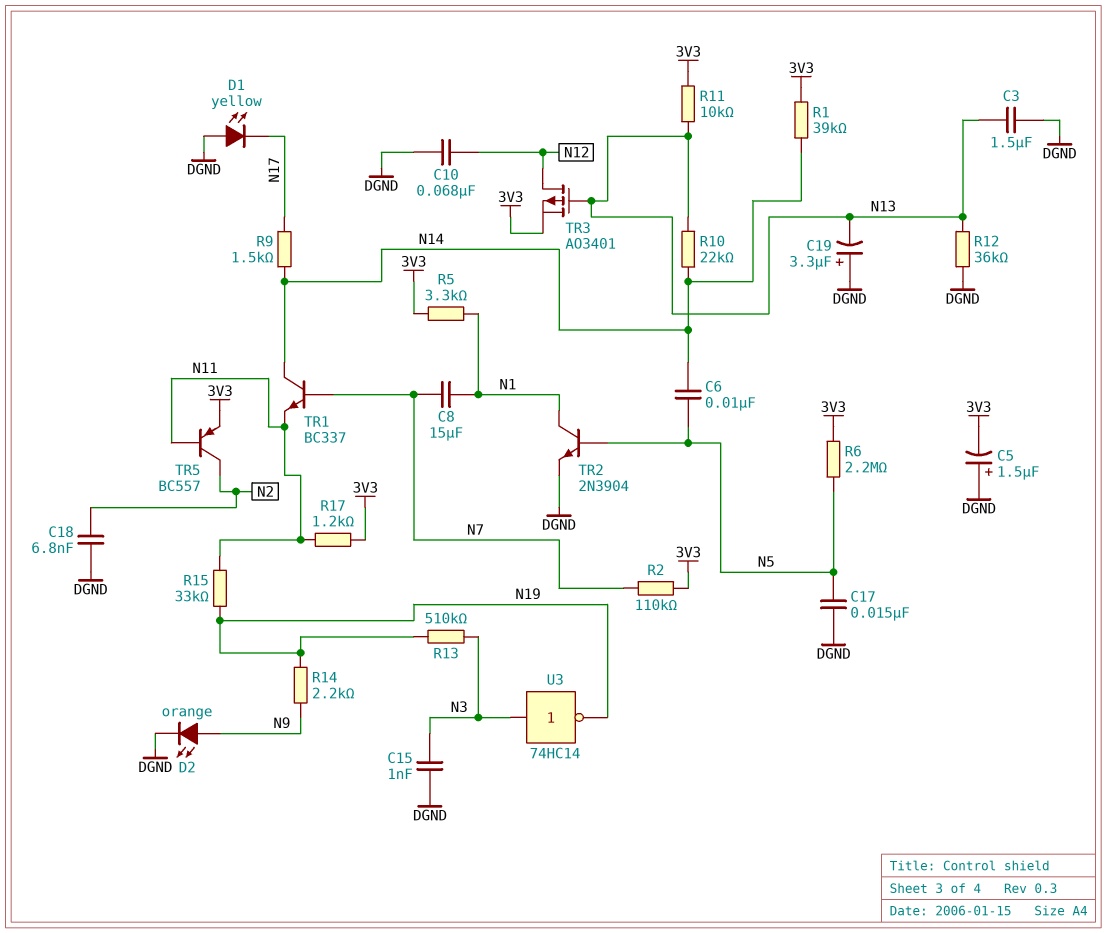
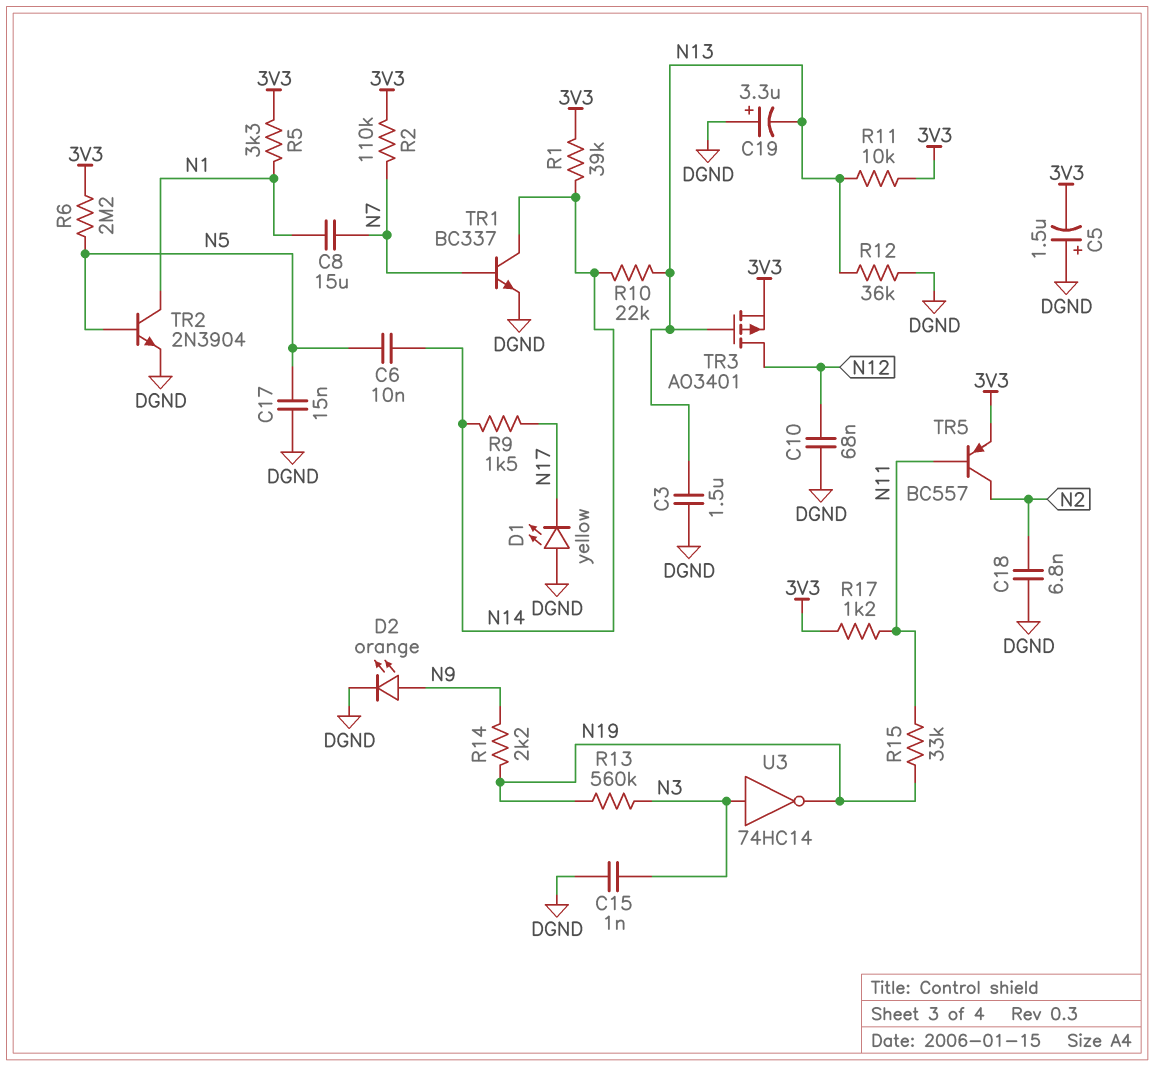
R13: 510k (N3, N19) -> 560k (N3, N19)
TR1: NPN BC337 (B N7, C N14, E N11) -> NPN BC337 (B N7, C N14, E DGND)

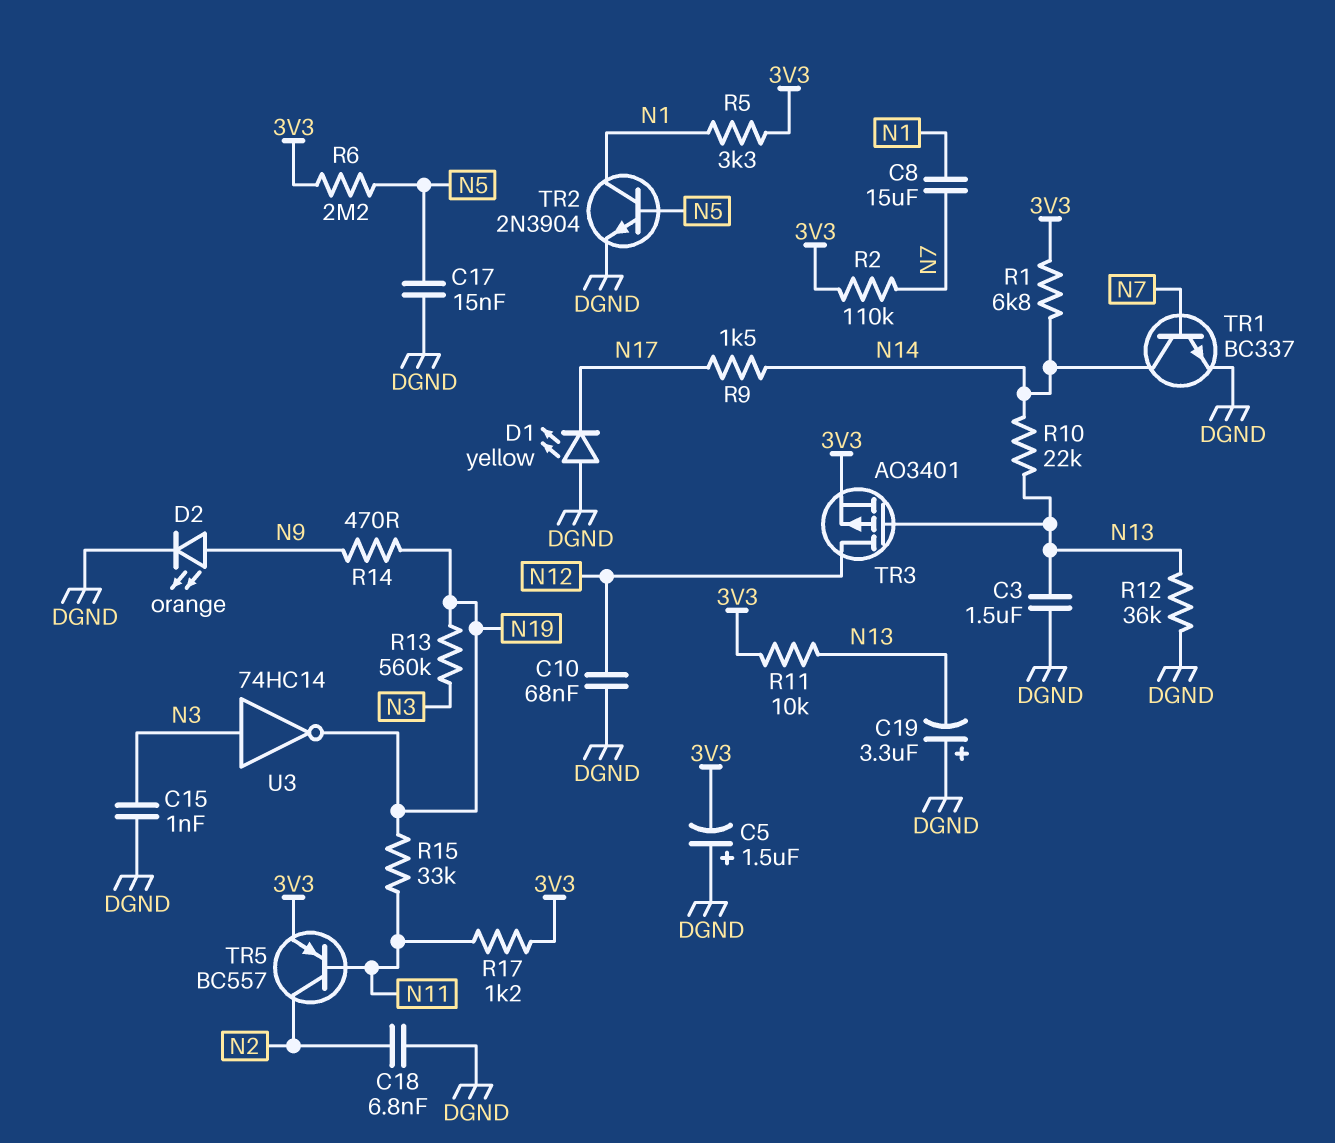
C6: 10nF (N5, N14) -> none
R1: 39k (3V3, N14) -> 6.8k (3V3, N14)
R14: 2.2k (N9, N19) -> 470 (N9, N19)

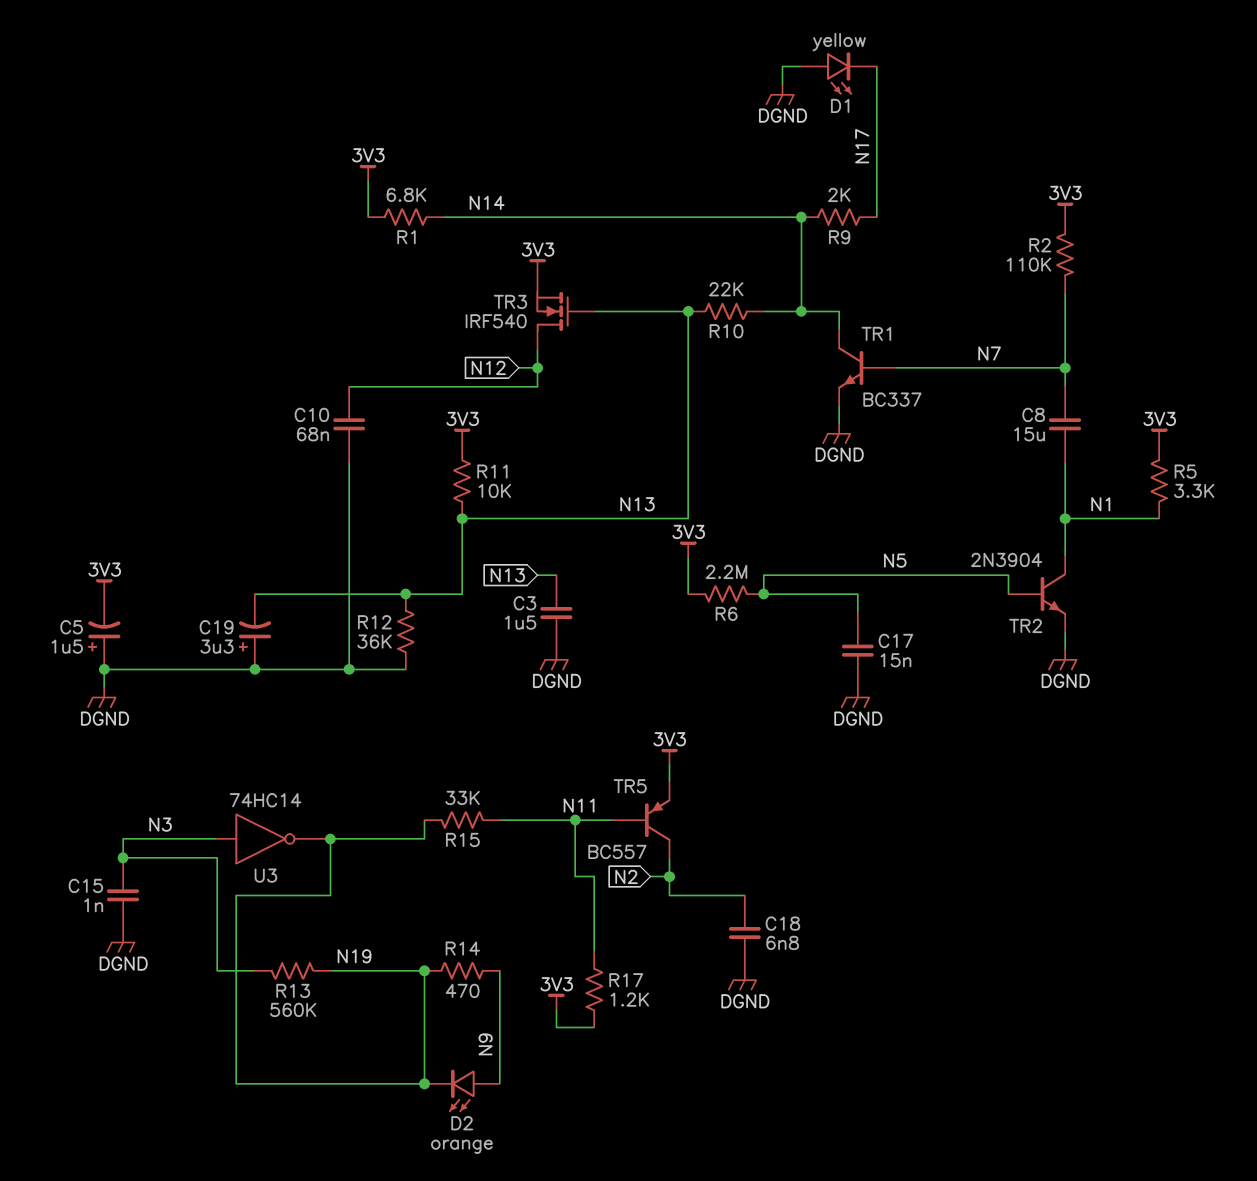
D2: LED orange (A N9, K DGND) -> LED orange (A N9, K N19)
R9: 1.5k (N14, N17) -> 2k (N14, N17)
TR3: PMOS AO3401 (G N13, D N12, S 3V3) -> NMOS IRF540 (G N13, D N12, S 3V3)

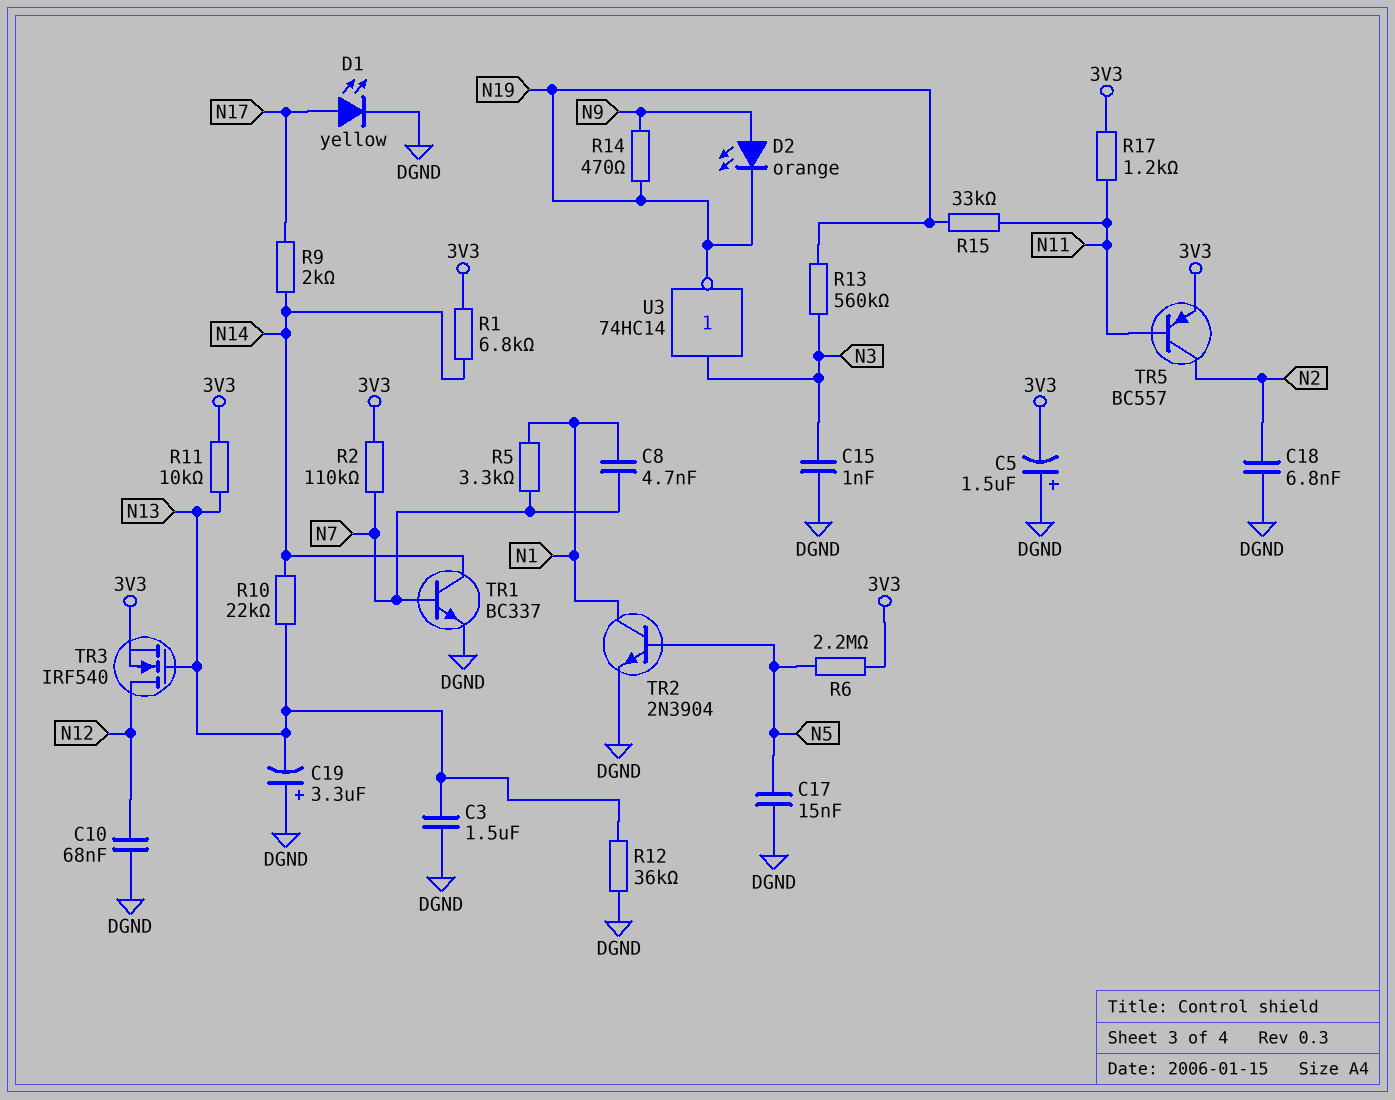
C8: 15uF (N1, N7) -> 4.7nF (N1, N7)
D1: LED yellow (A DGND, K N17) -> LED yellow (A N17, K DGND)
R5: 3.3k (3V3, N1) -> 3.3k (N1, N7)

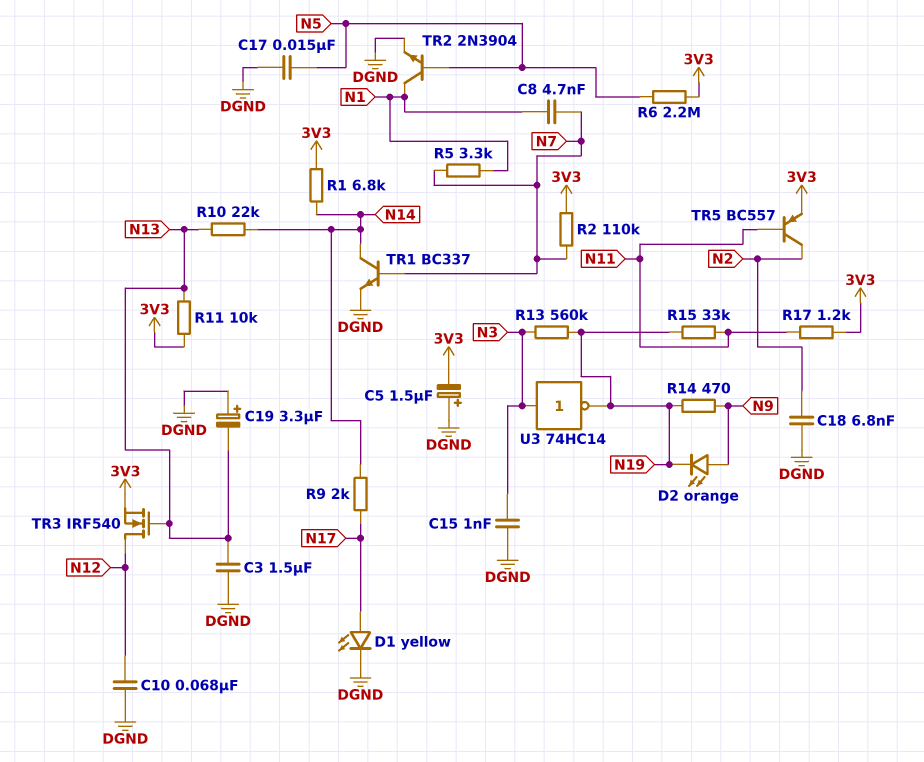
R12: 36k (DGND, N13) -> none

